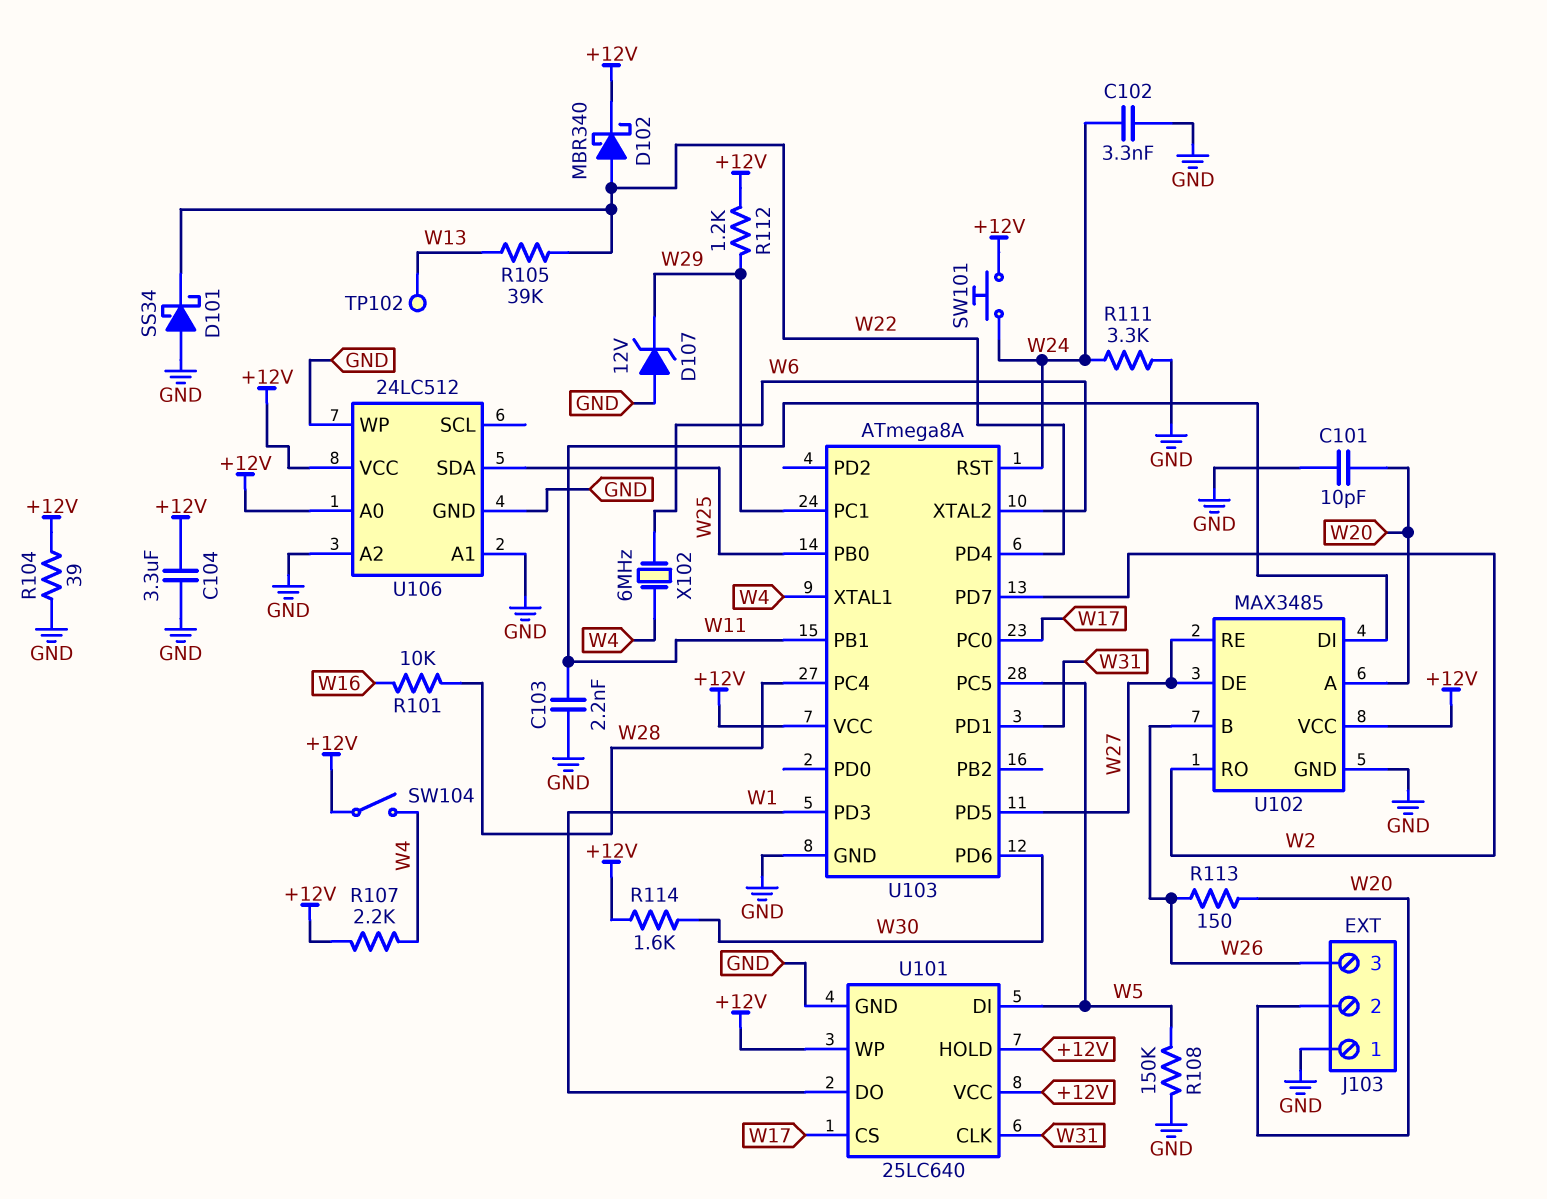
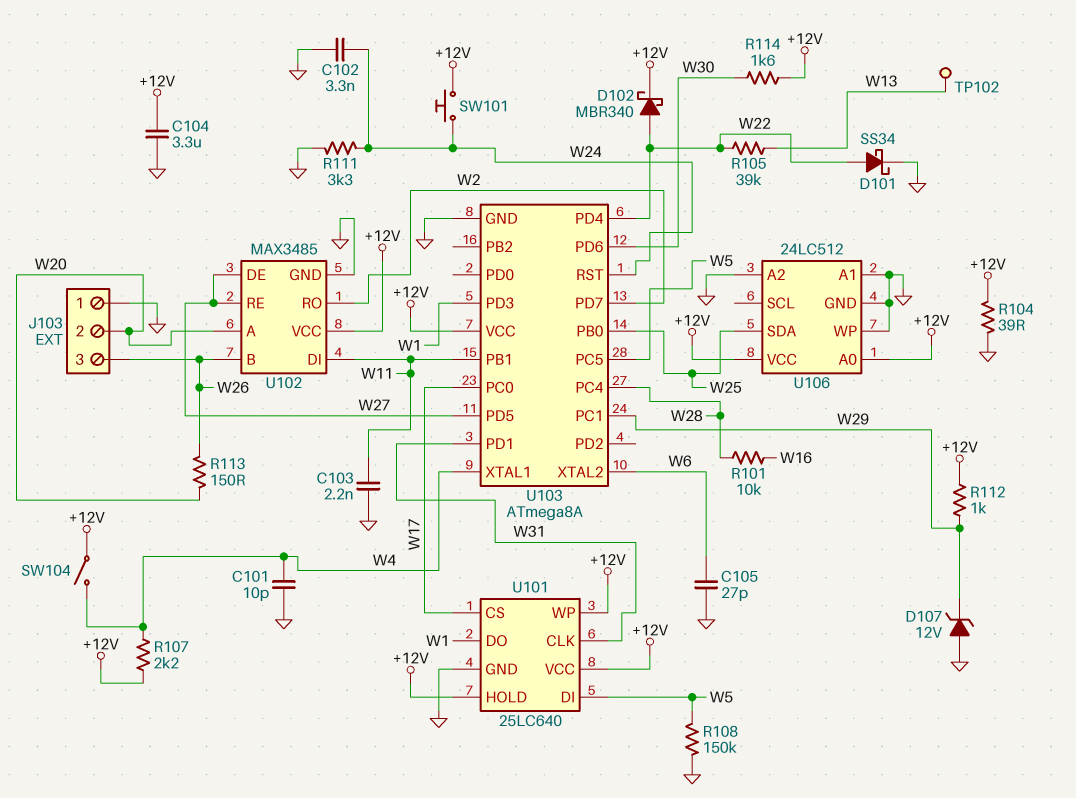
C101: 10pF (GND, W20) -> 10pF (GND, W4)
C105: none -> 27pF (GND, W6)
D101: schottky SS34 (A GND, K W22) -> schottky SS34 (A W22, K GND)
R112: 1.2k (+12V, W29) -> 1k (+12V, W29)
X102: 6MHz (W4, W6) -> none

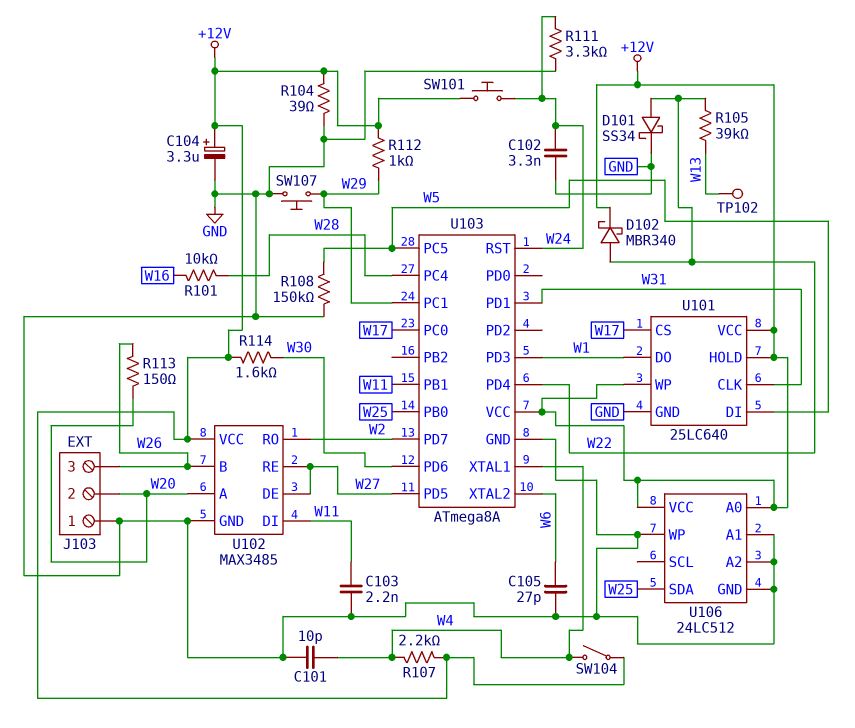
C104: 3.3uF (+12V, GND) -> 3.3uF (plus +12V, minus GND)
D107: zener 12V (A GND, K W29) -> none
SW107: none -> button (GND, W29)

